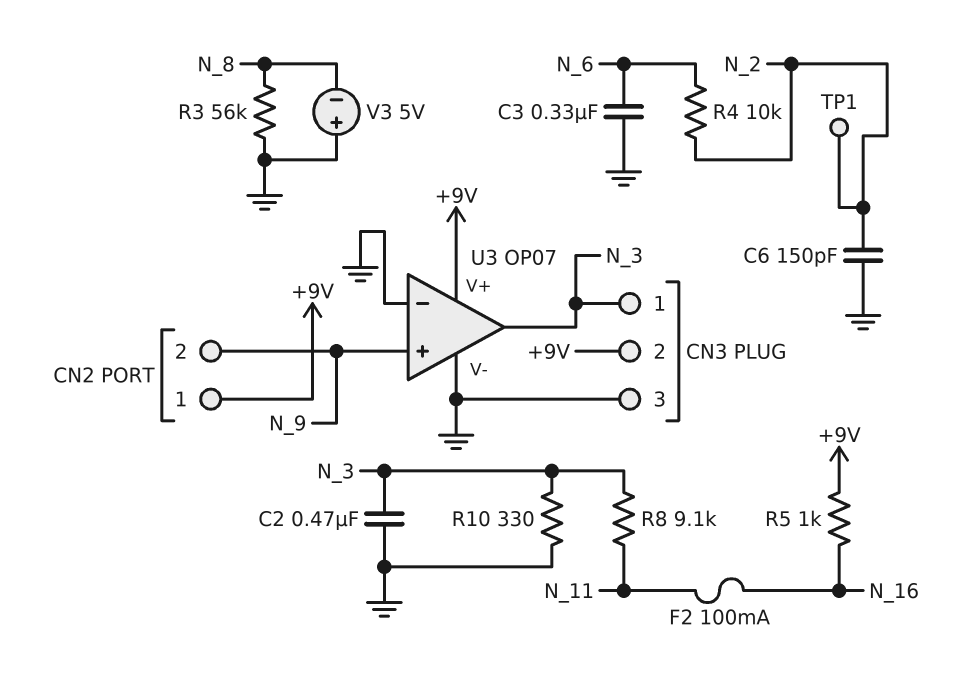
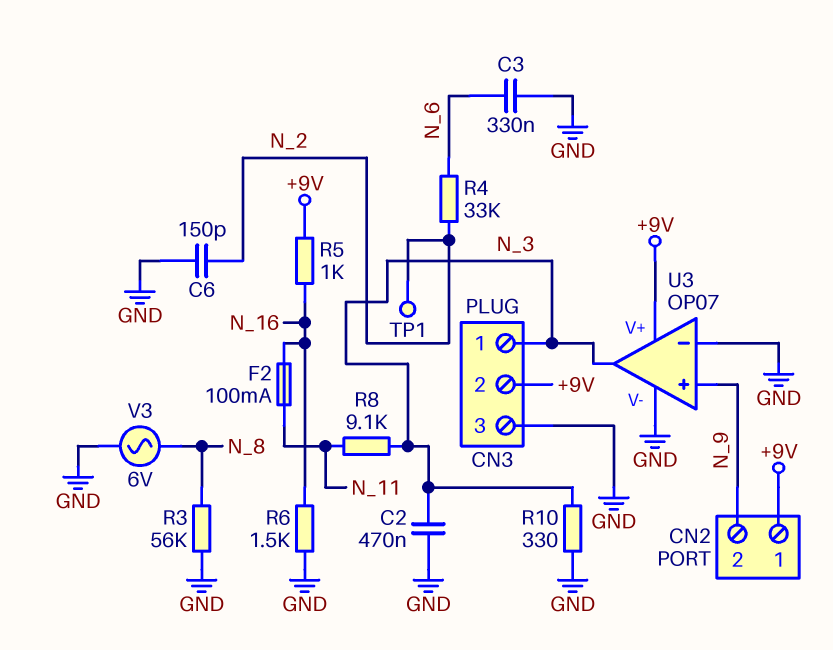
R4: 10k (N_2, N_6) -> 33k (N_2, N_6)
R6: none -> 1.5k (GND, N_16)
V3: 5V (plus GND, minus N_8) -> AC 6V (GND, N_8)

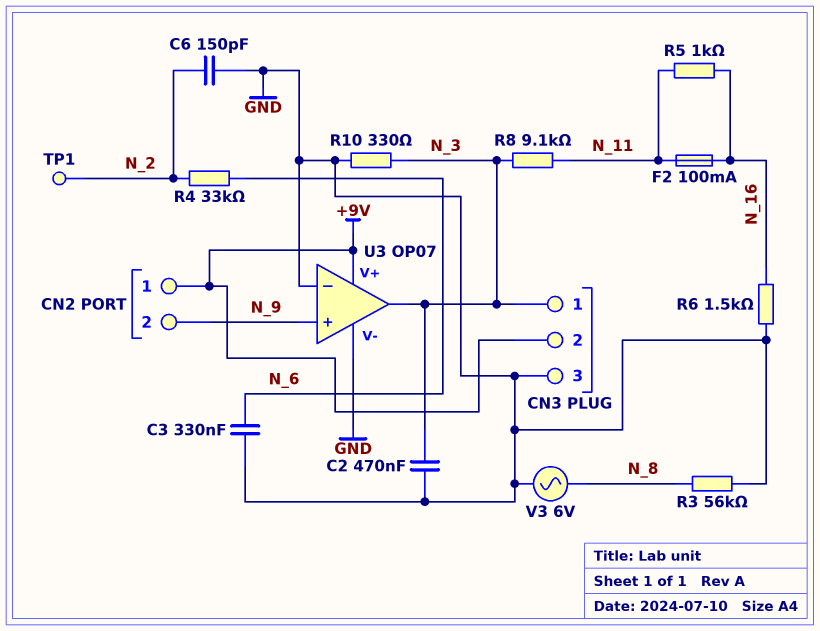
R5: 1k (+9V, N_16) -> 1k (N_11, N_16)

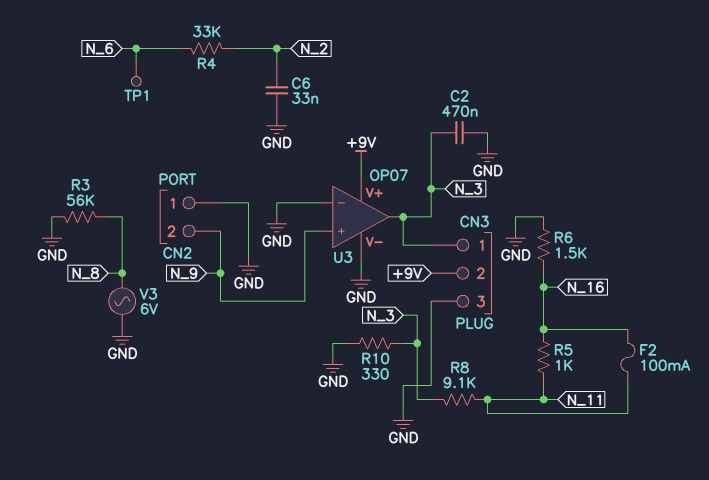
C3: 330nF (GND, N_6) -> none
C6: 150pF (GND, N_2) -> 33nF (GND, N_2)
CN2 pin 1: +9V -> GND
TP1: test point (N_2) -> test point (N_6)

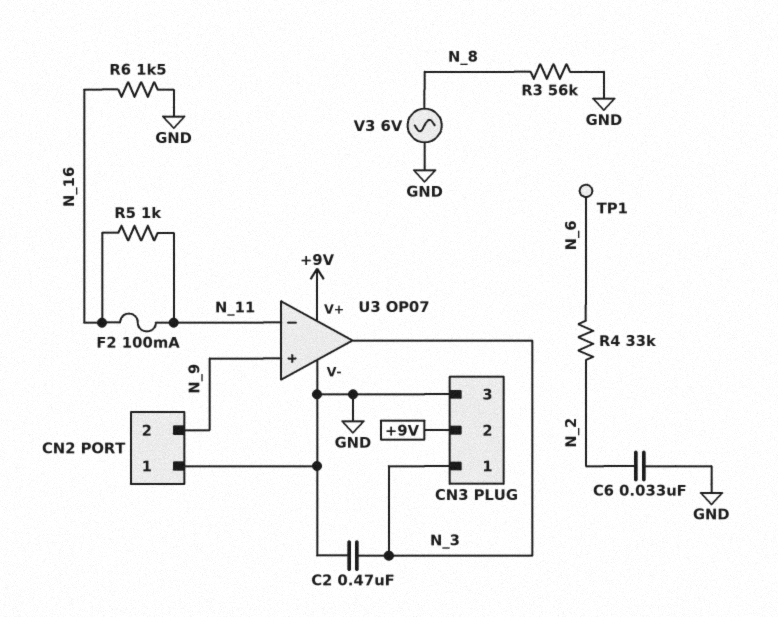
R8: 9.1k (N_3, N_11) -> none
R10: 330 (GND, N_3) -> none
U3 pin in-: GND -> N_11

